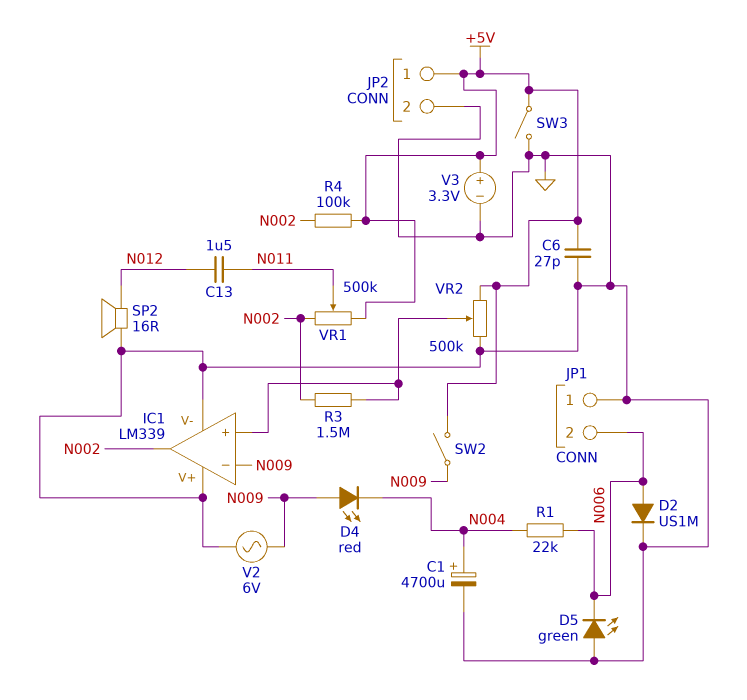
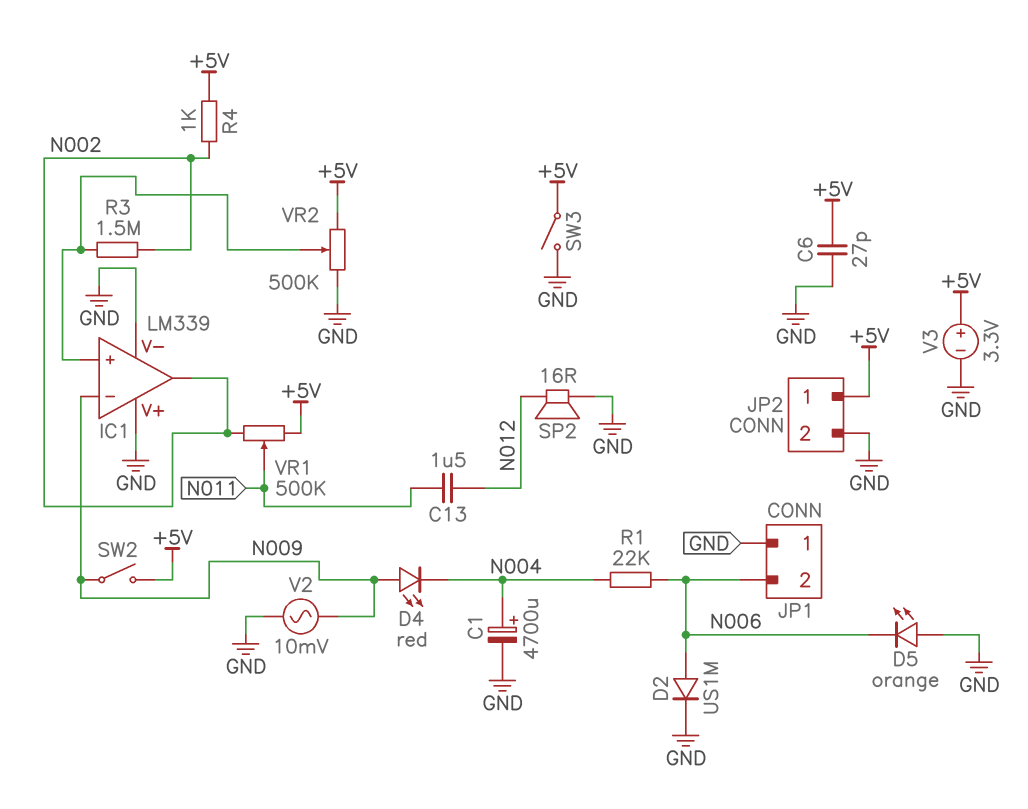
D5: LED green (A GND, K N006) -> LED orange (A GND, K N006)
R4: 100k (+5V, N002) -> 1k (+5V, N002)
V2: AC 6V (GND, N009) -> AC 10mV (GND, N009)

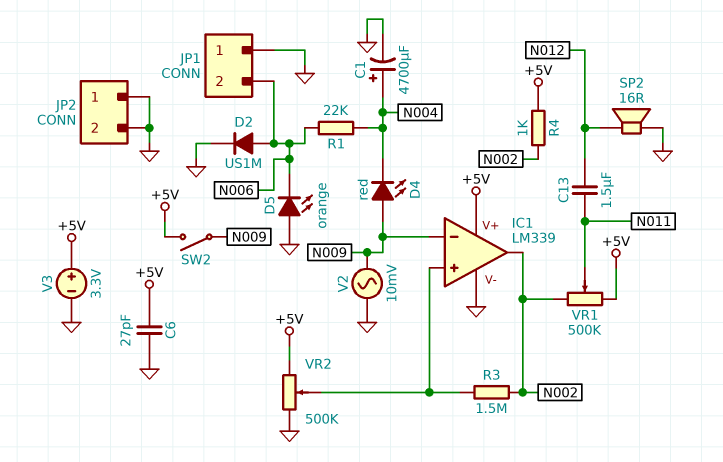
IC1 pin V+: GND -> +5V
JP2 pin 1: +5V -> GND
SW3: switch (+5V, GND) -> none

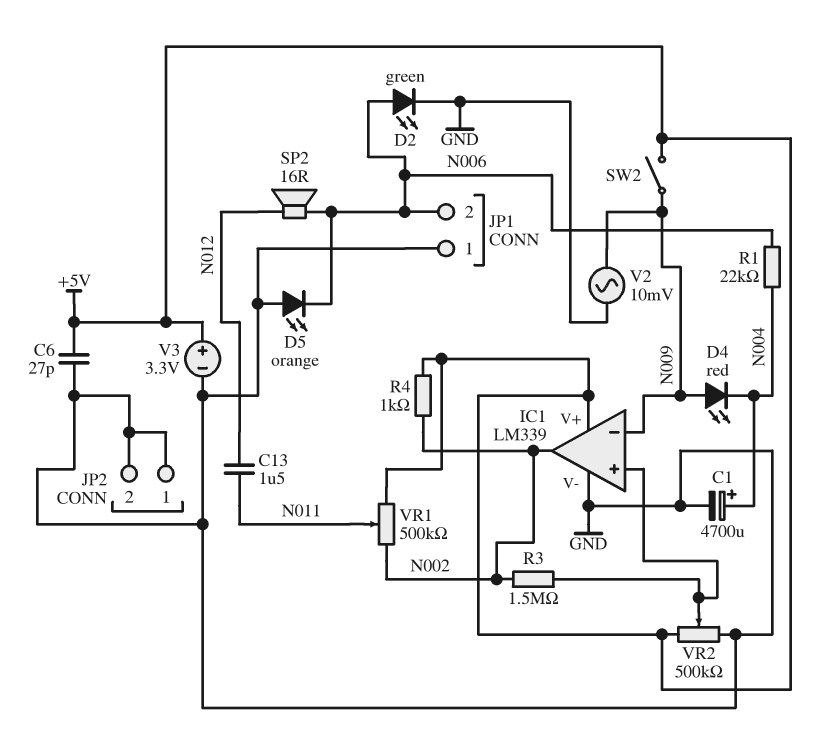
D2: diode US1M (A N006, K GND) -> LED green (A N006, K GND)
SP2: speaker 16R (GND, N012) -> speaker 16R (N006, N012)

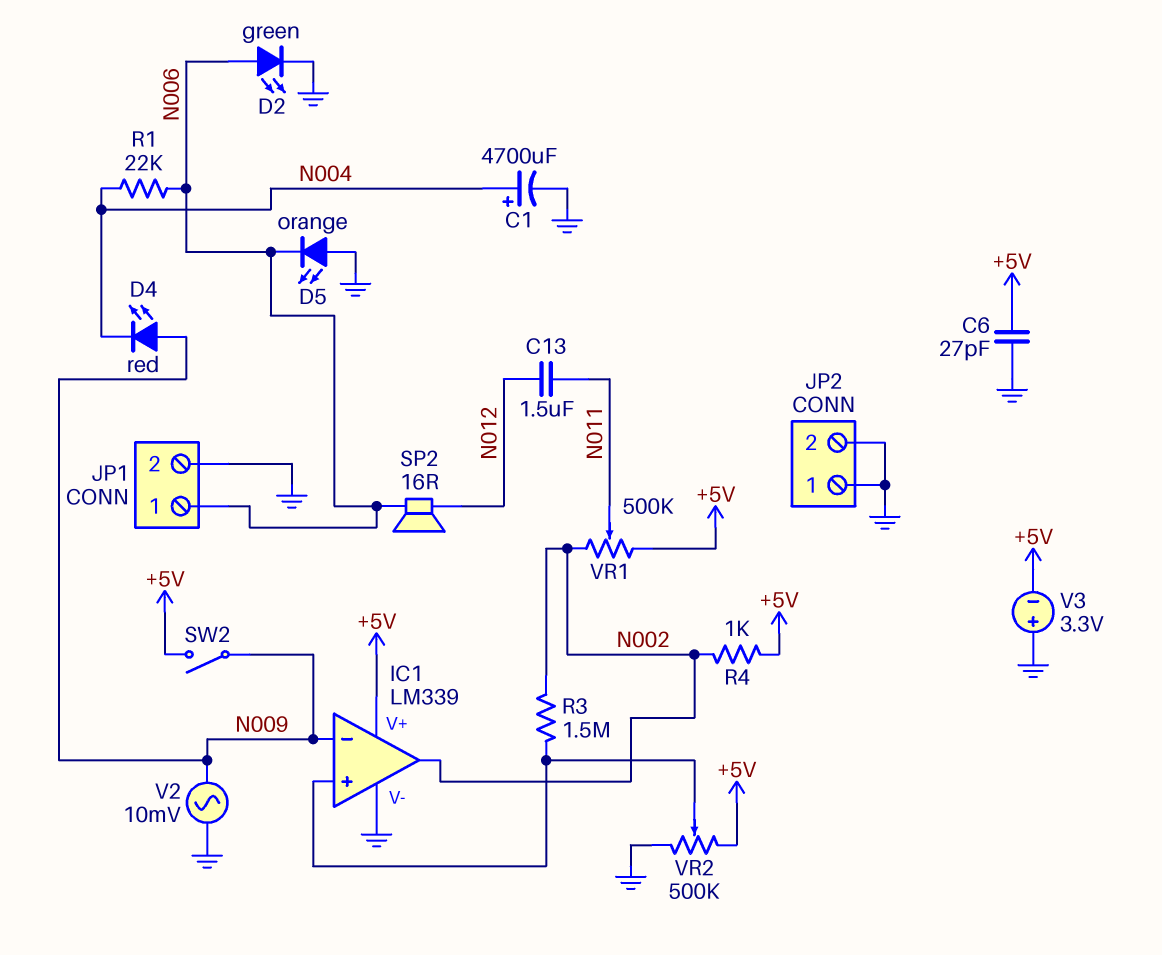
JP1 pin 1: GND -> N006
JP1 pin 2: N006 -> GND
V3: 3.3V (plus +5V, minus GND) -> 3.3V (plus GND, minus +5V)

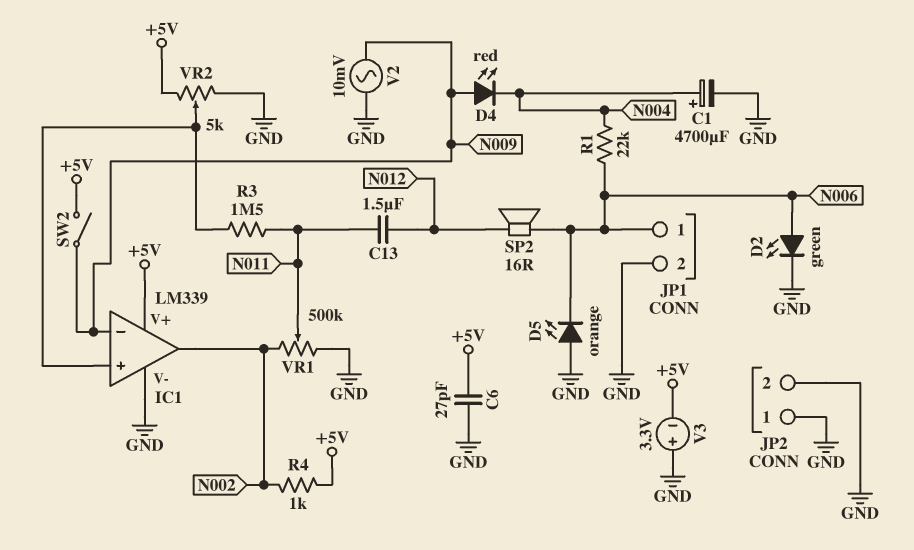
R3: 1.5M (IC1/in+, N002) -> 1.5M (IC1/in+, N011)
VR1: 500k (+5V, N002, wiper N011) -> 500k (GND, N002, wiper N011)
VR2: 500k (+5V, GND, wiper IC1/in+) -> 5k (+5V, GND, wiper IC1/in+)

